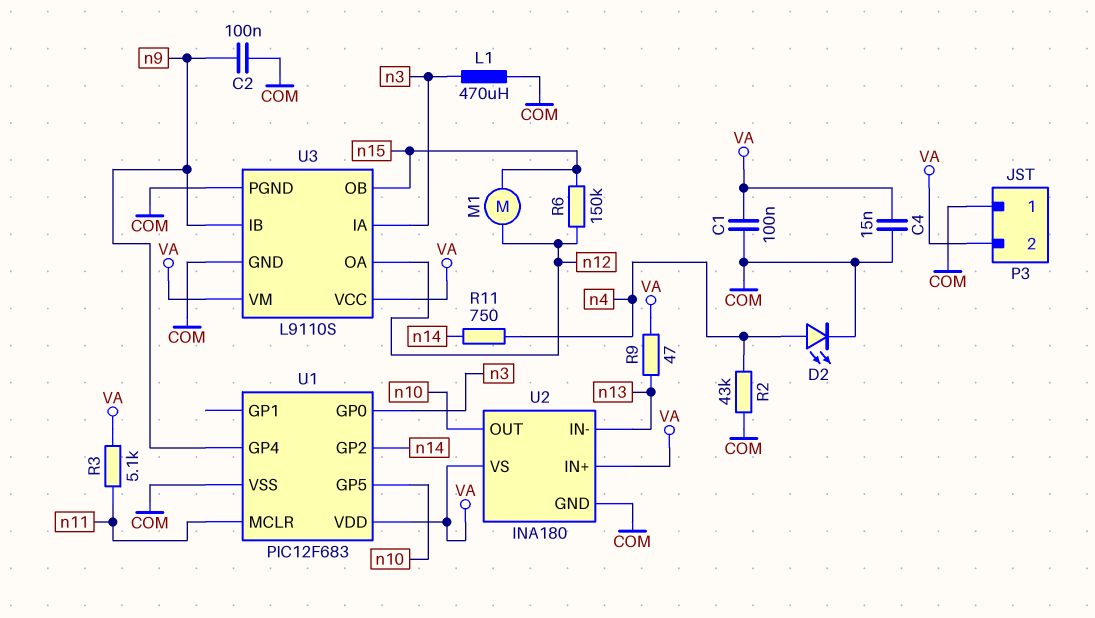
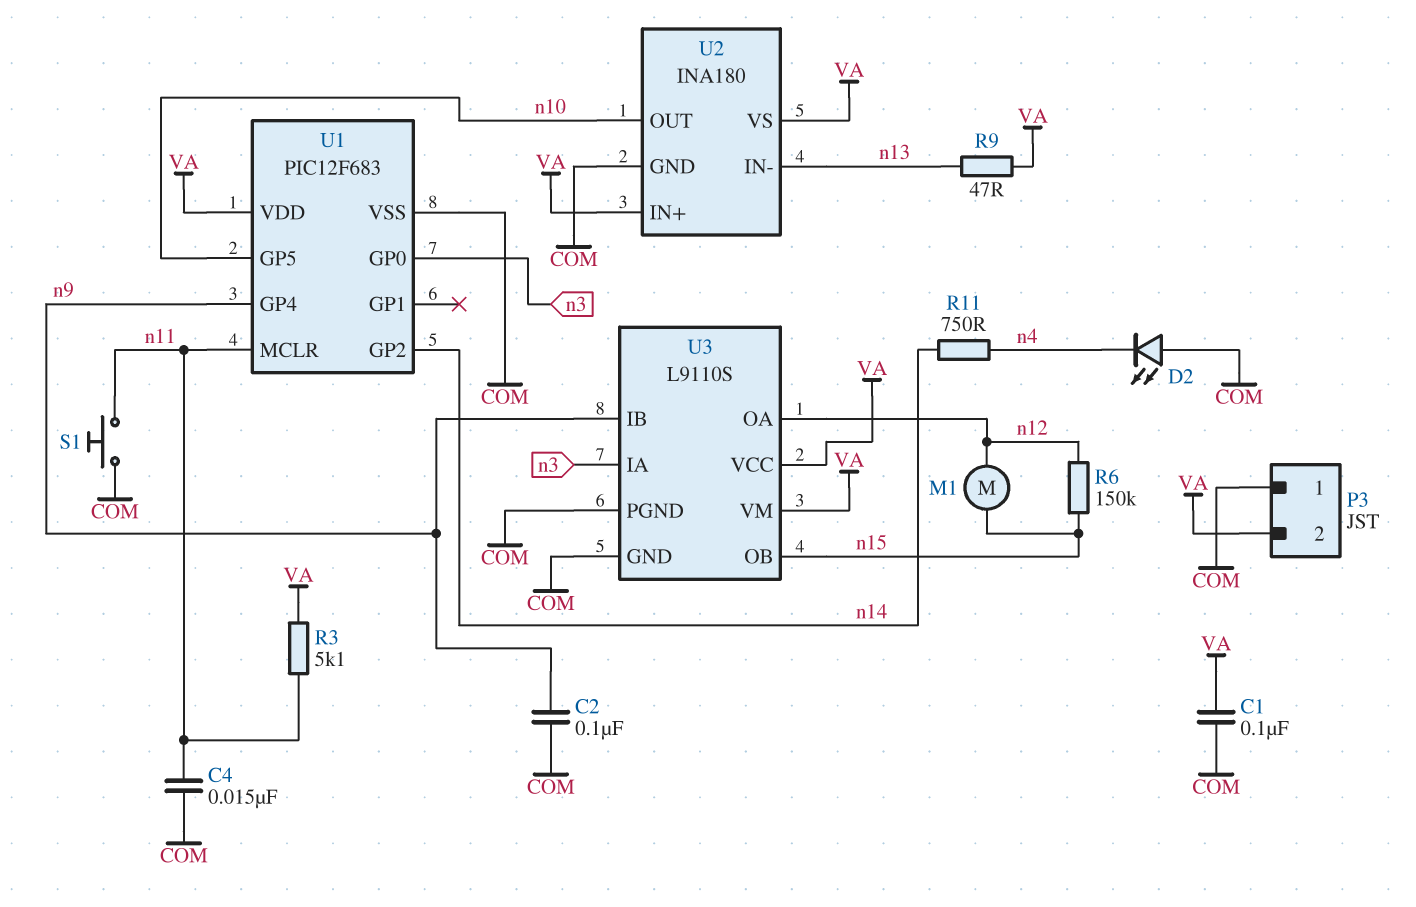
C4: 15nF (COM, VA) -> 15nF (COM, n11)
D2: LED (A n4, K COM) -> LED (A COM, K n4)
L1: 470uH (COM, n3) -> none
R2: 43k (COM, n4) -> none
S1: none -> button (COM, n11)

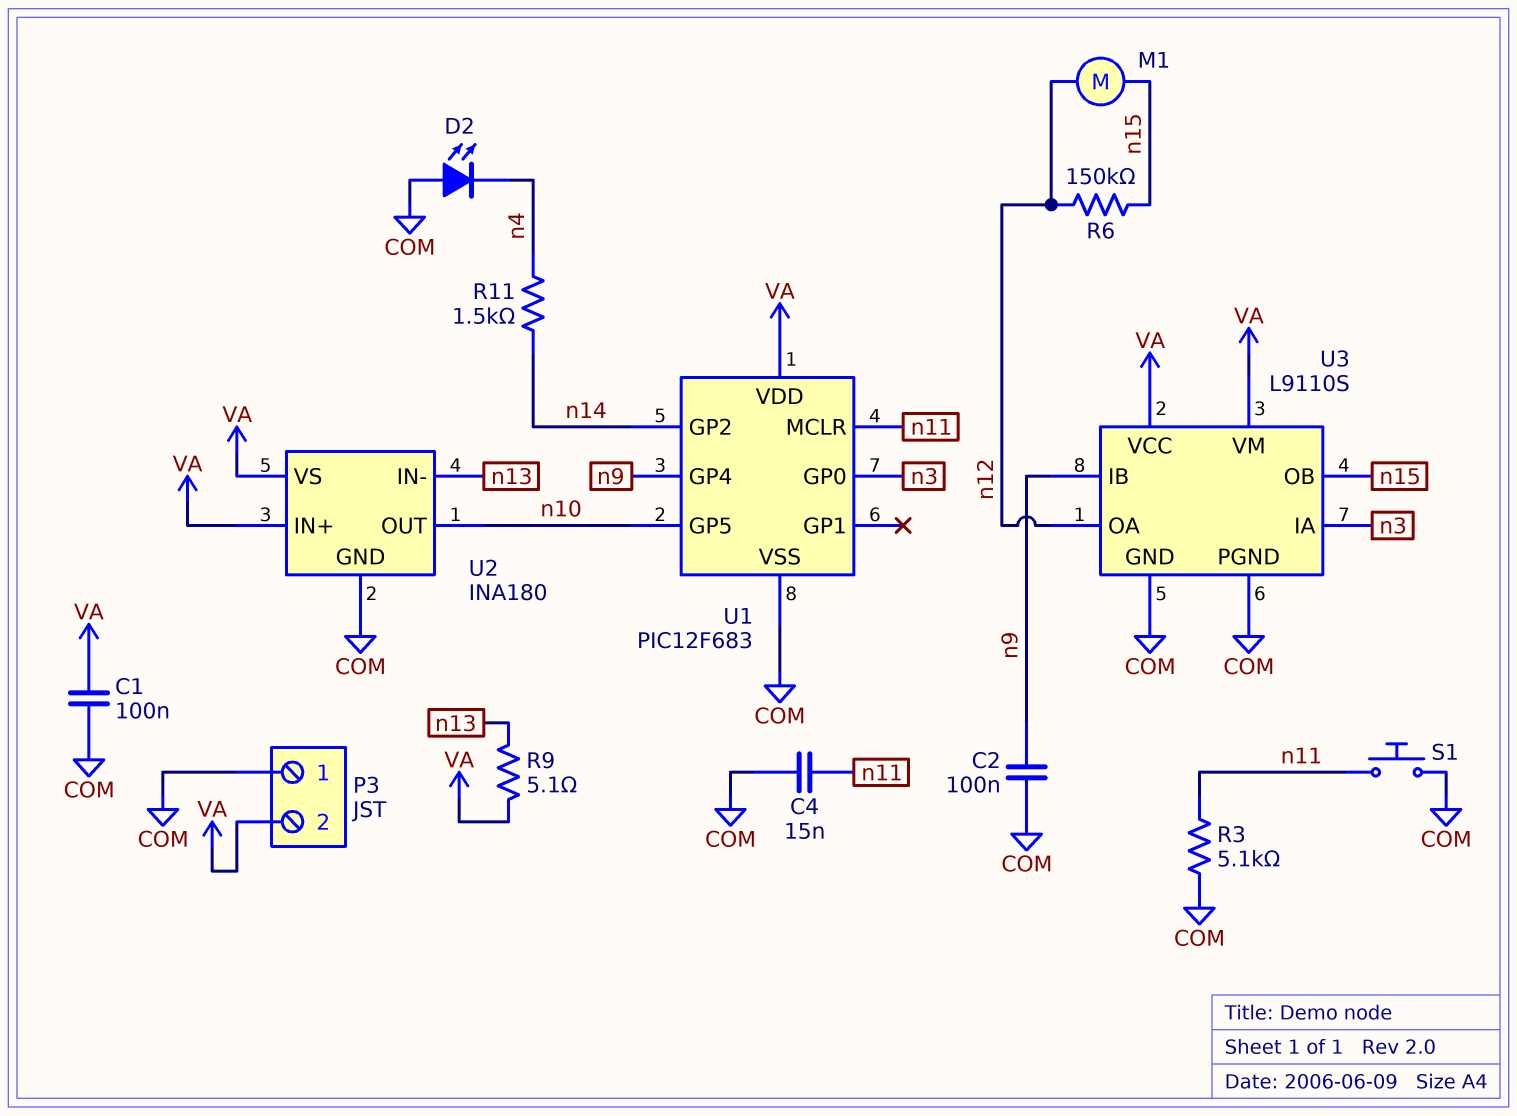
R3: 5.1k (VA, n11) -> 5.1k (COM, n11)
R9: 47 (VA, n13) -> 5.1 (VA, n13)
R11: 750 (n4, n14) -> 1.5k (n4, n14)

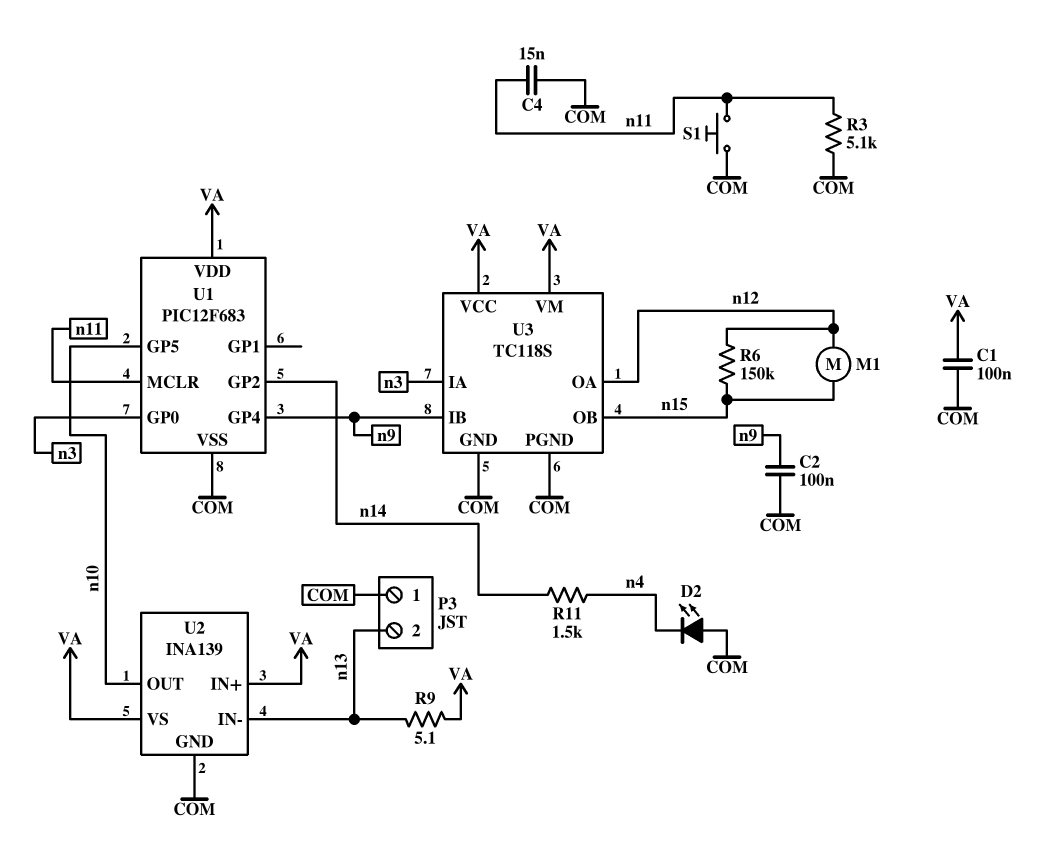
P3 pin 2: VA -> n13
U2: INA180 -> INA139
U3: L9110S -> TC118S

